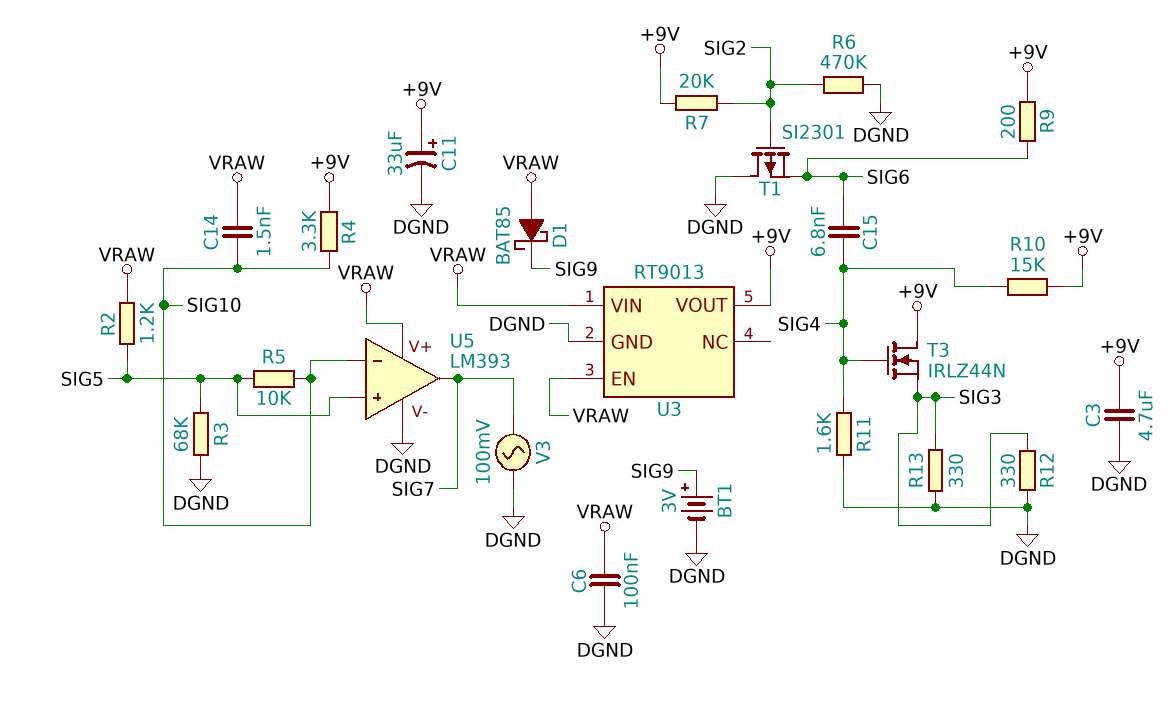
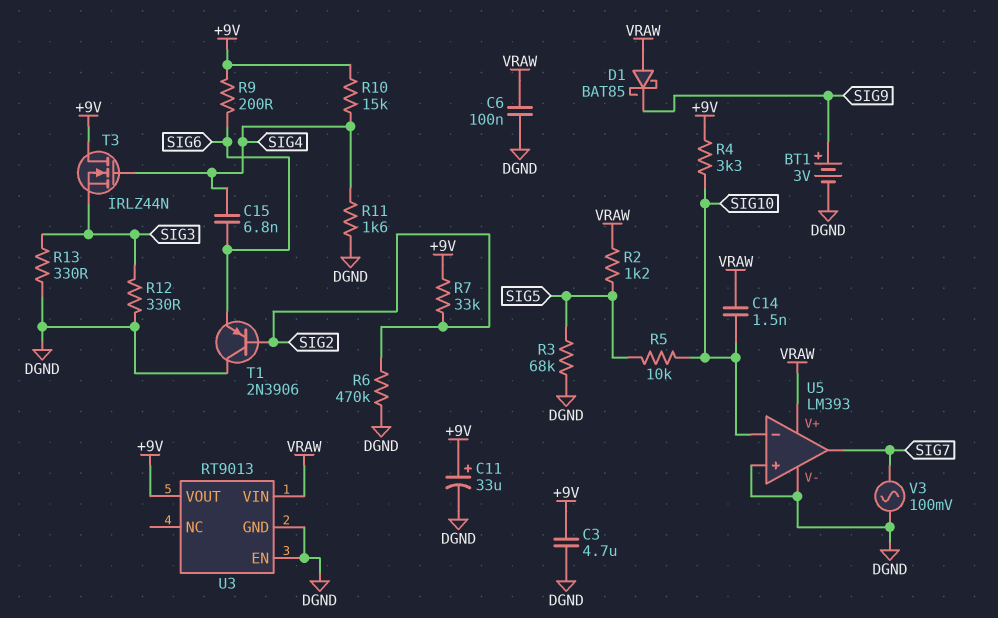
R7: 20k (+9V, SIG2) -> 33k (+9V, SIG2)
T1: PMOS SI2301 (G SIG2, D DGND, S SIG6) -> PNP 2N3906 (B SIG2, C DGND, E SIG6)
U3 pin EN: VRAW -> DGND
U5 pin in+: SIG5 -> DGND

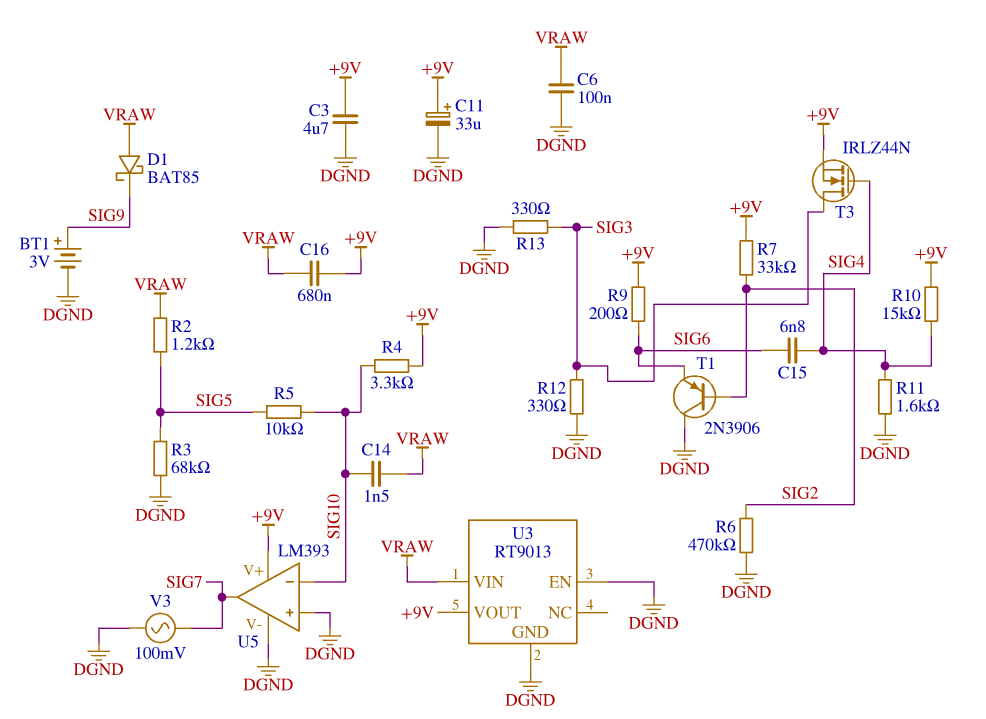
C16: none -> 680nF (+9V, VRAW)
T3: NMOS IRLZ44N (G SIG4, D +9V, S SIG3) -> NMOS IRLZ44N (G SIG4, D SIG3, S +9V)
U5 pin V+: VRAW -> +9V

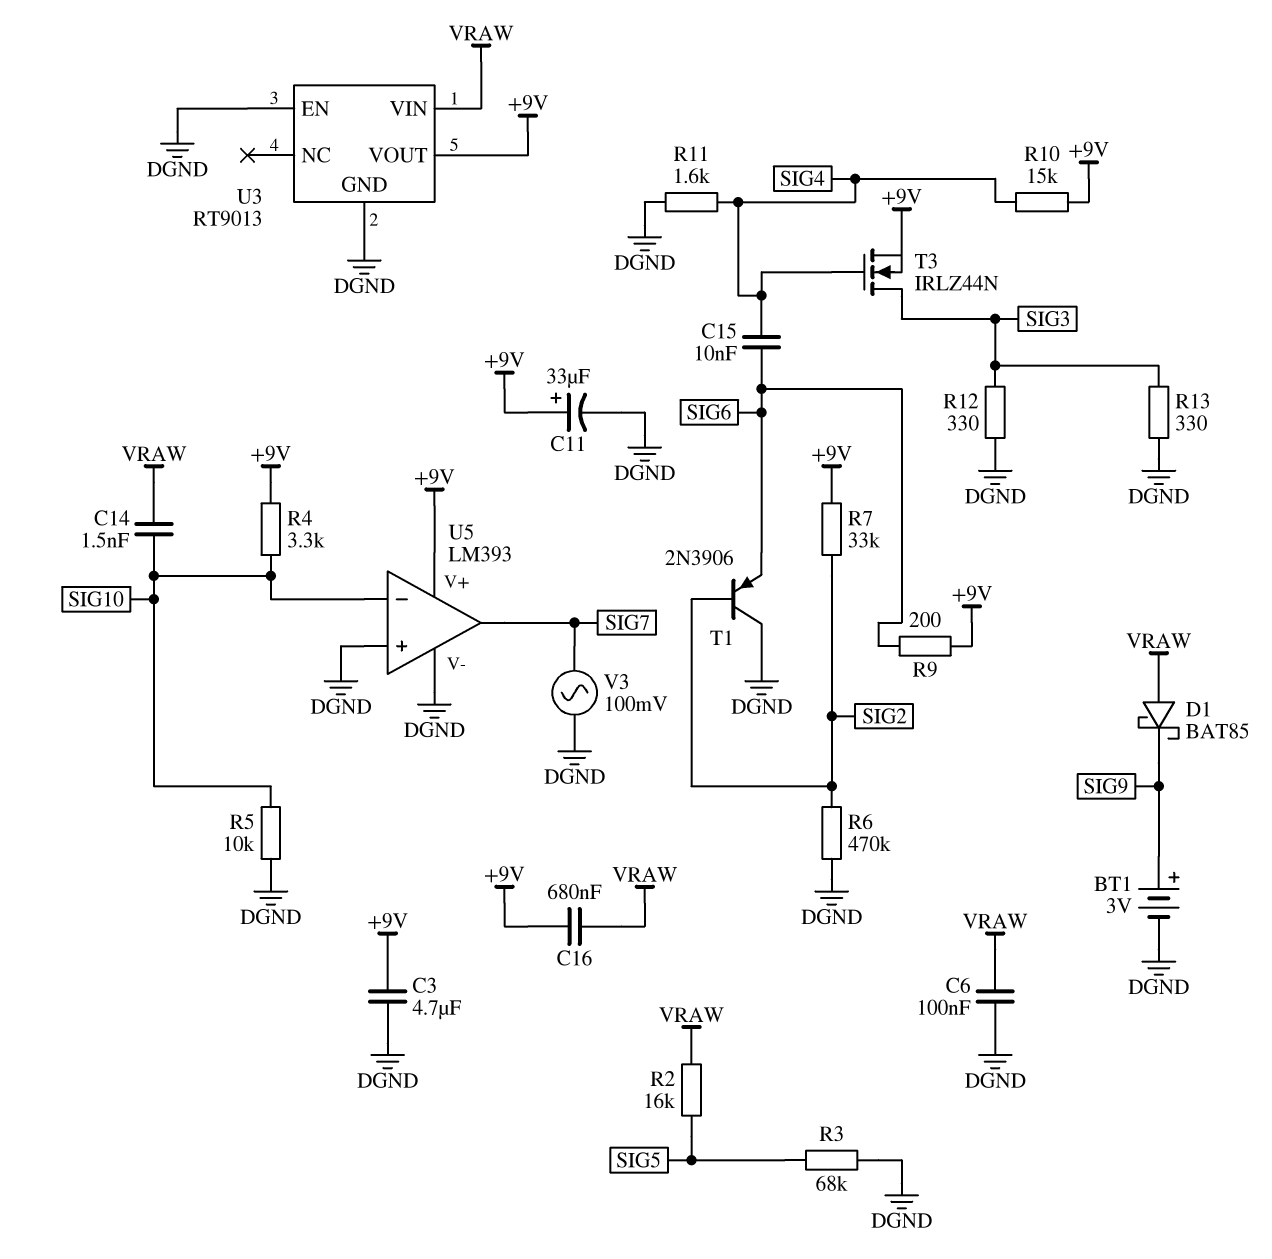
C15: 6.8nF (SIG4, SIG6) -> 10nF (SIG4, SIG6)
R2: 1.2k (SIG5, VRAW) -> 16k (SIG5, VRAW)
R5: 10k (SIG5, SIG10) -> 10k (DGND, SIG10)

